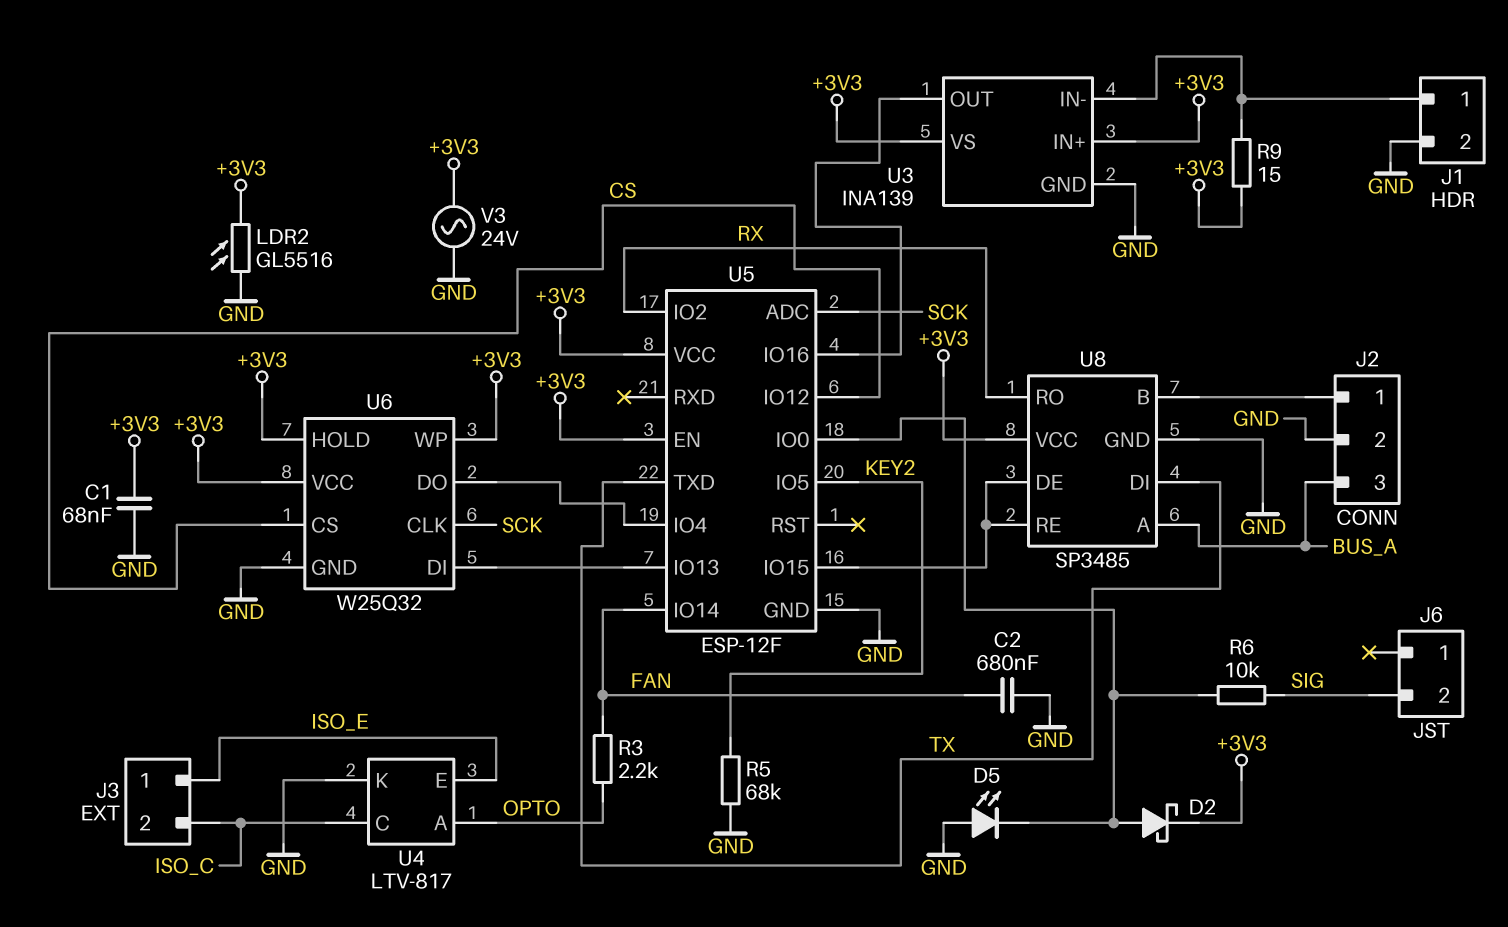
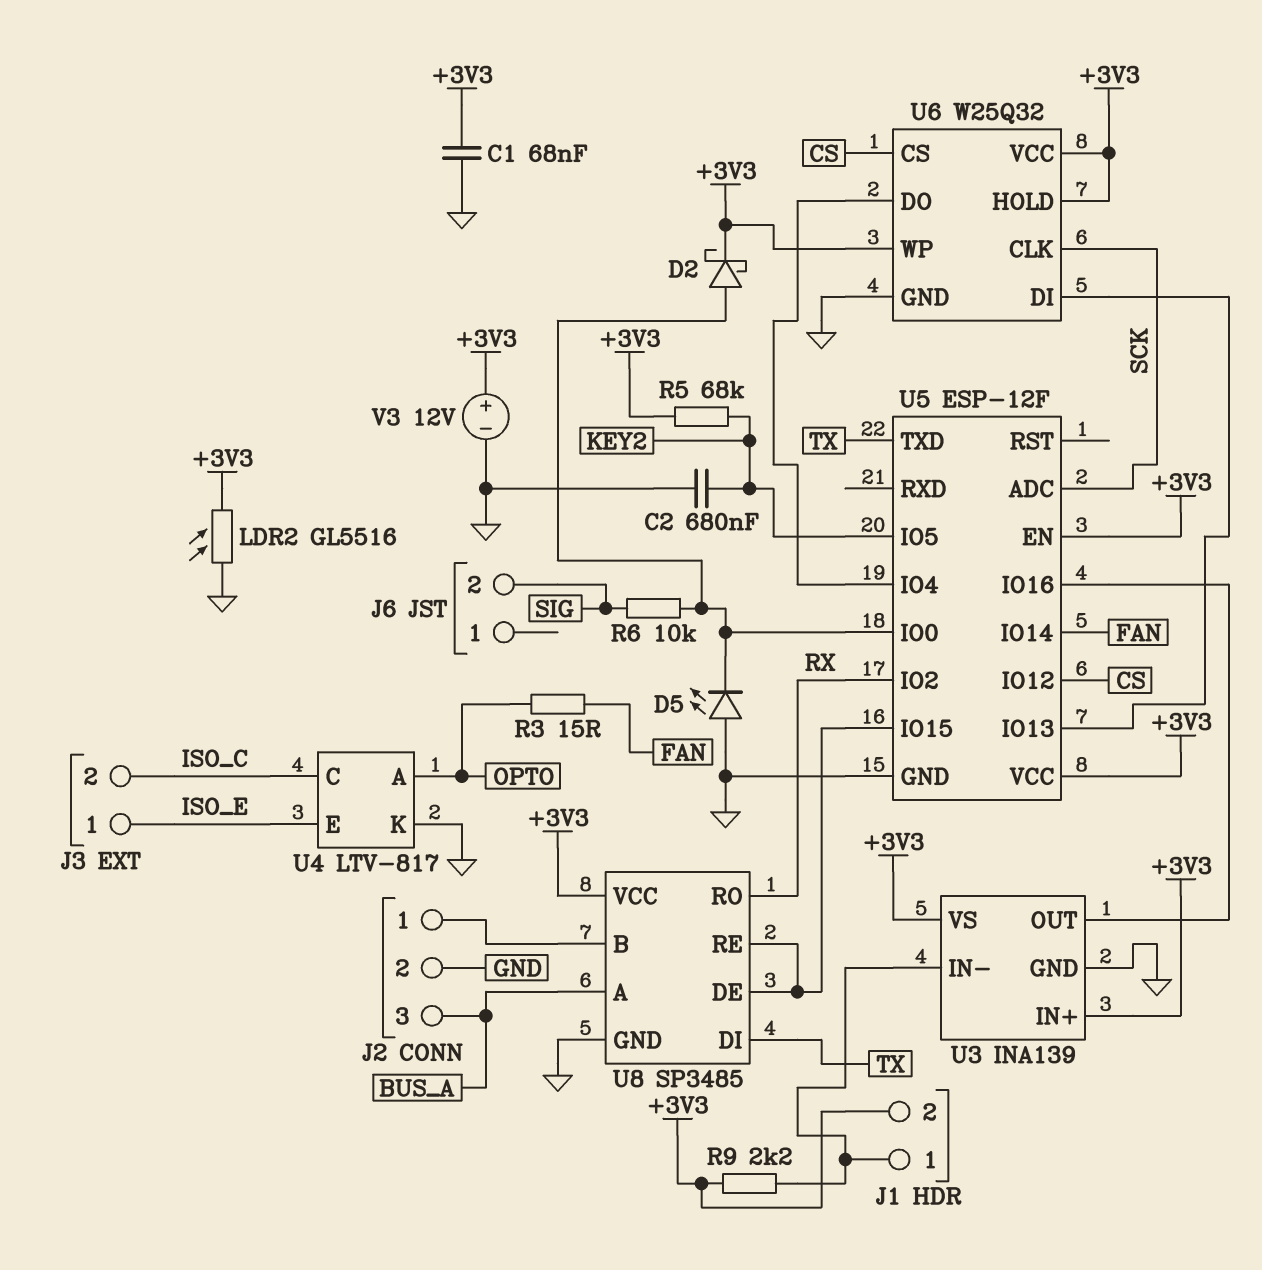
C2: 680nF (FAN, GND) -> 680nF (GND, KEY2)
J1 pin 2: GND -> +3V3
R3: 2.2k (FAN, OPTO) -> 15 (FAN, OPTO)
R5: 68k (GND, KEY2) -> 68k (+3V3, KEY2)
R9: 15 (+3V3, J1/1) -> 2.2k (+3V3, J1/1)
V3: AC 24V (+3V3, GND) -> 12V (plus +3V3, minus GND)

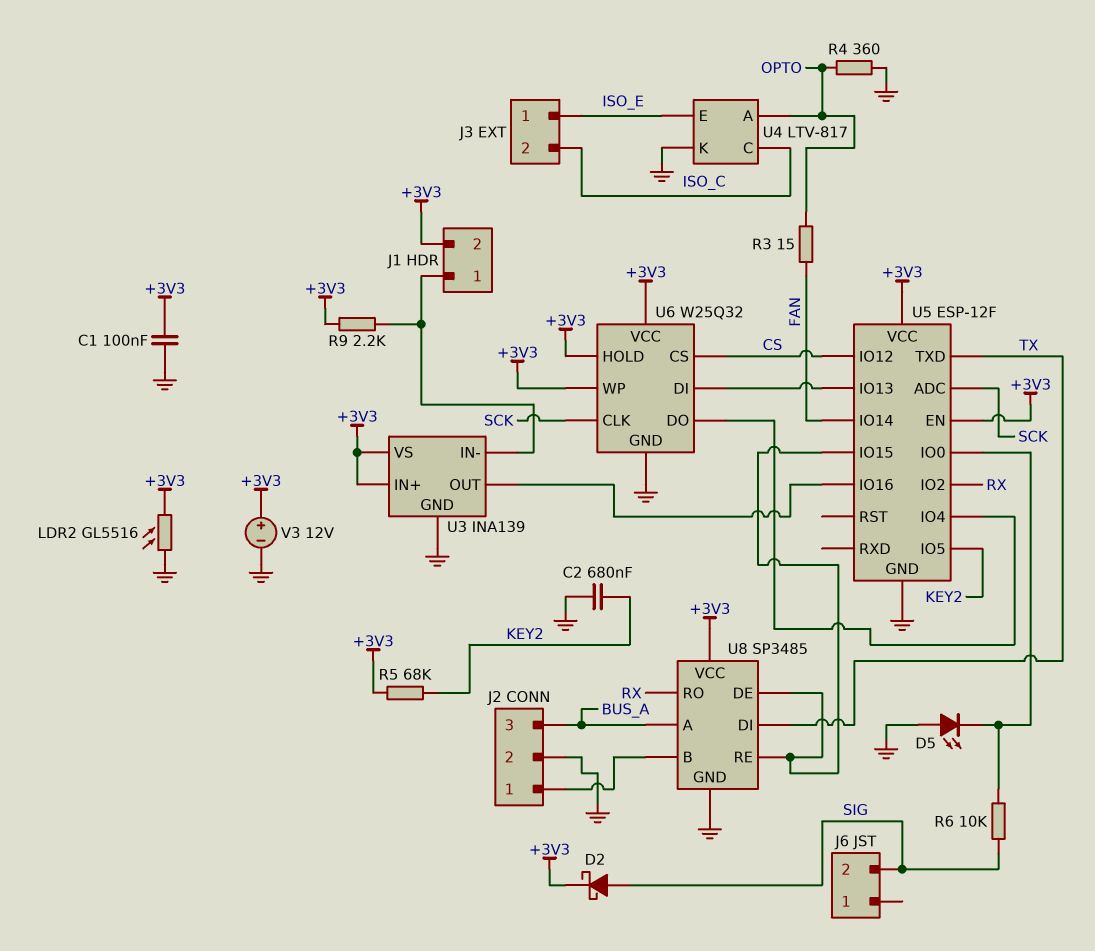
C1: 68nF (+3V3, GND) -> 100nF (+3V3, GND)
D2: schottky (A U5/IO0, K +3V3) -> schottky (A SIG, K +3V3)
R4: none -> 360 (GND, OPTO)

